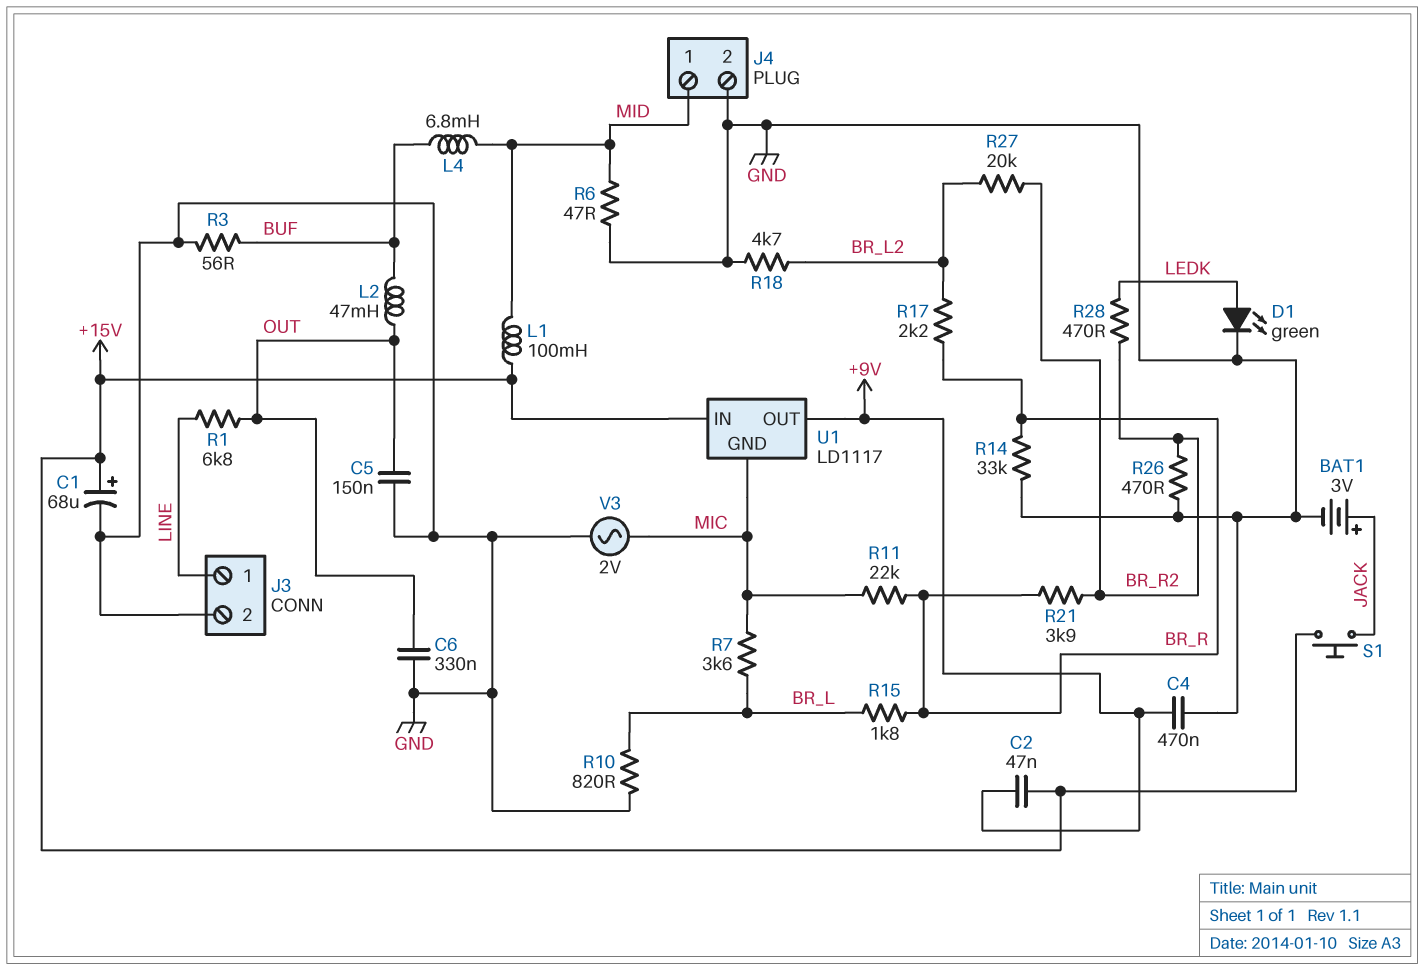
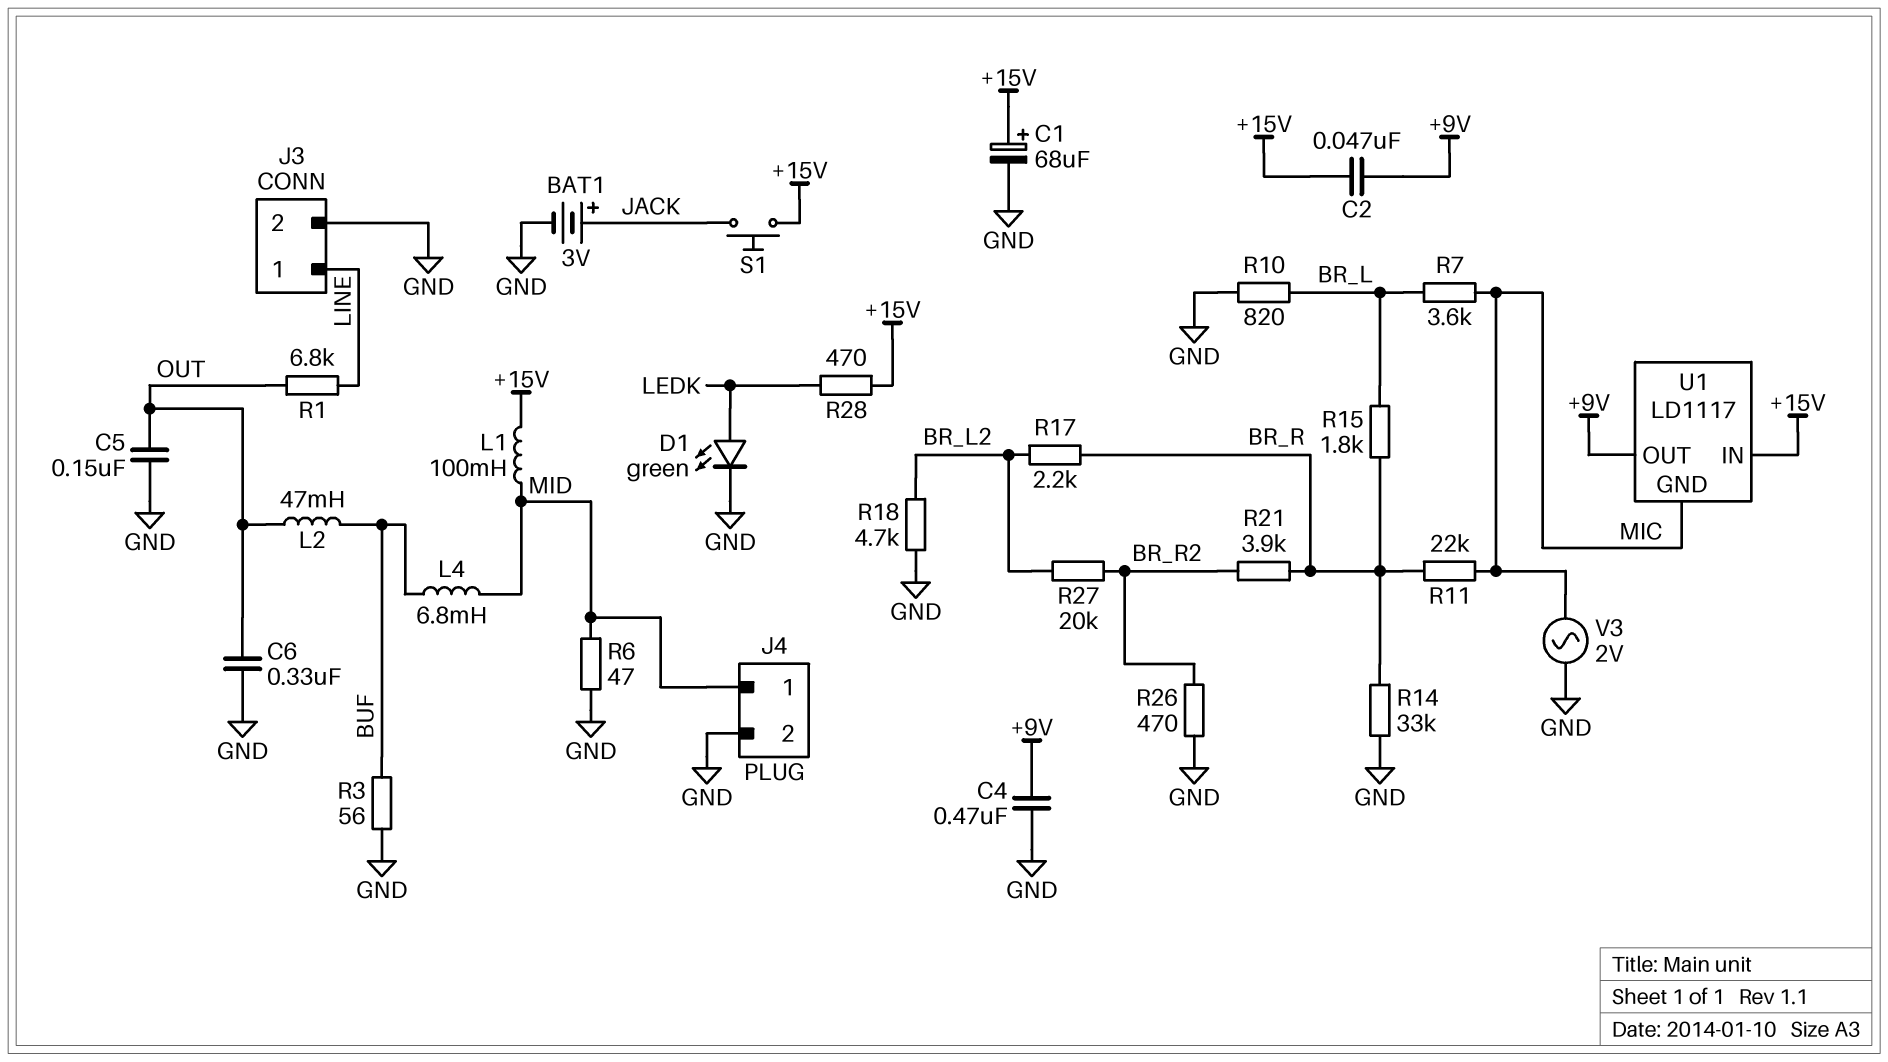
R28: 470 (BR_R2, LEDK) -> 470 (+15V, LEDK)

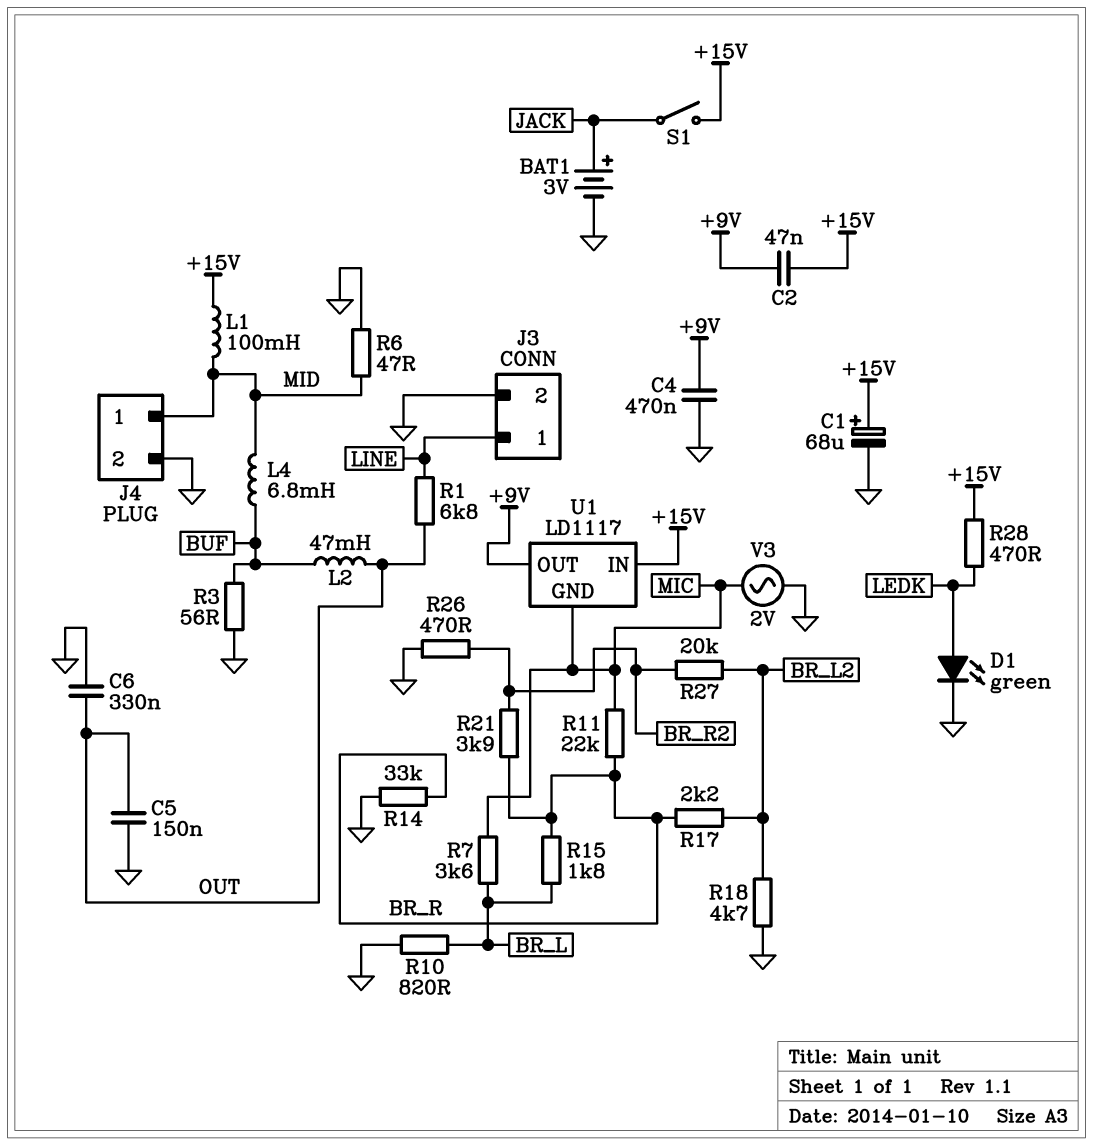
S1: button (+15V, JACK) -> switch (+15V, JACK)

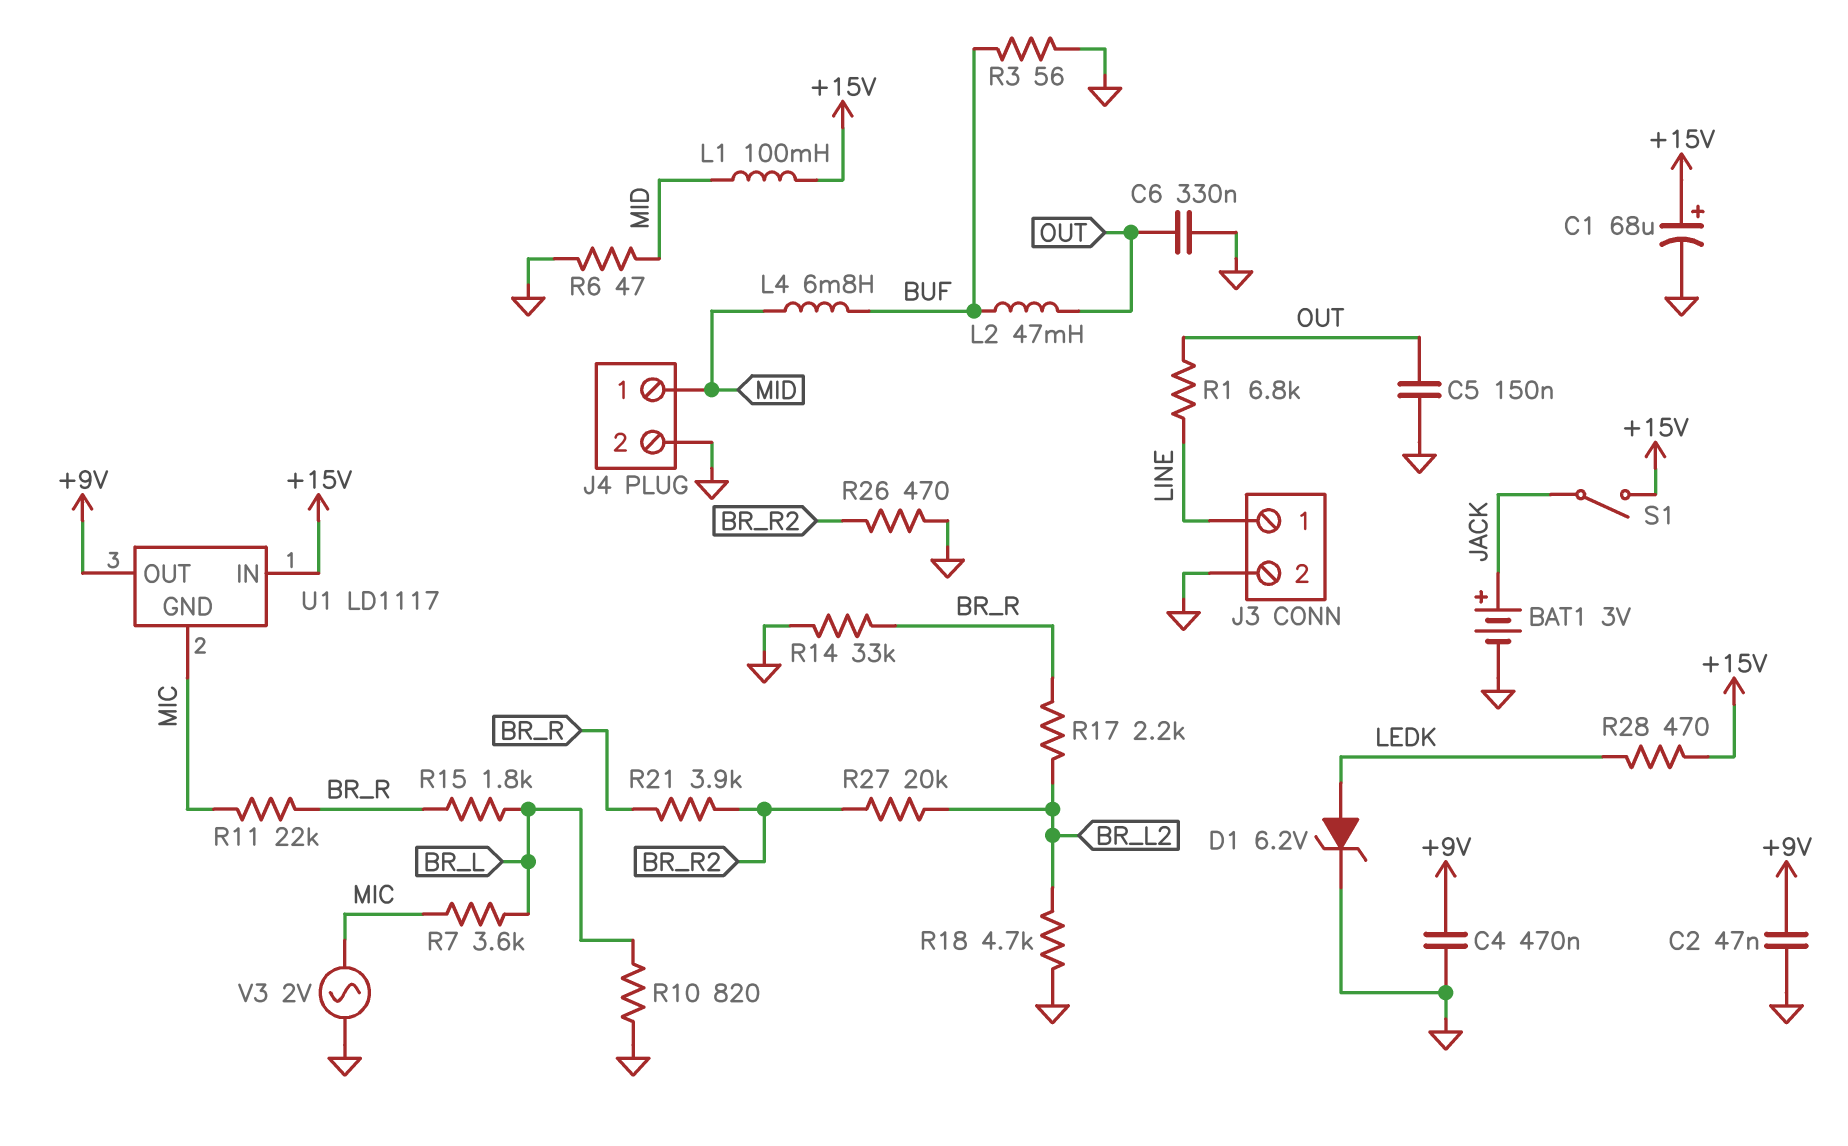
C2: 47nF (+9V, +15V) -> 47nF (+9V, GND)
D1: LED green (A LEDK, K GND) -> zener 6.2V (A LEDK, K GND)

